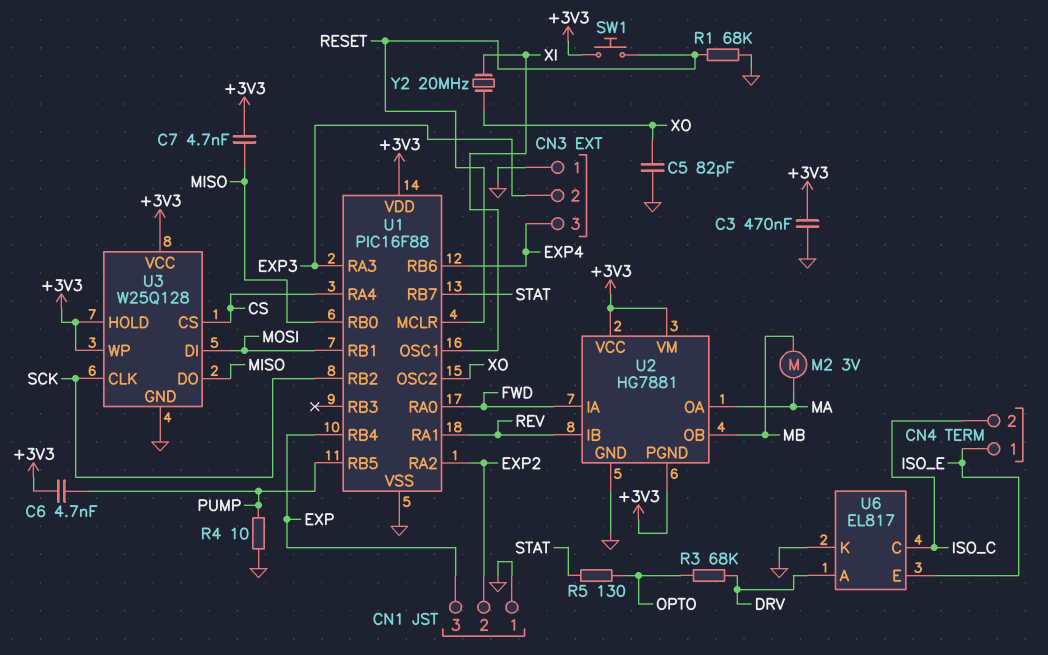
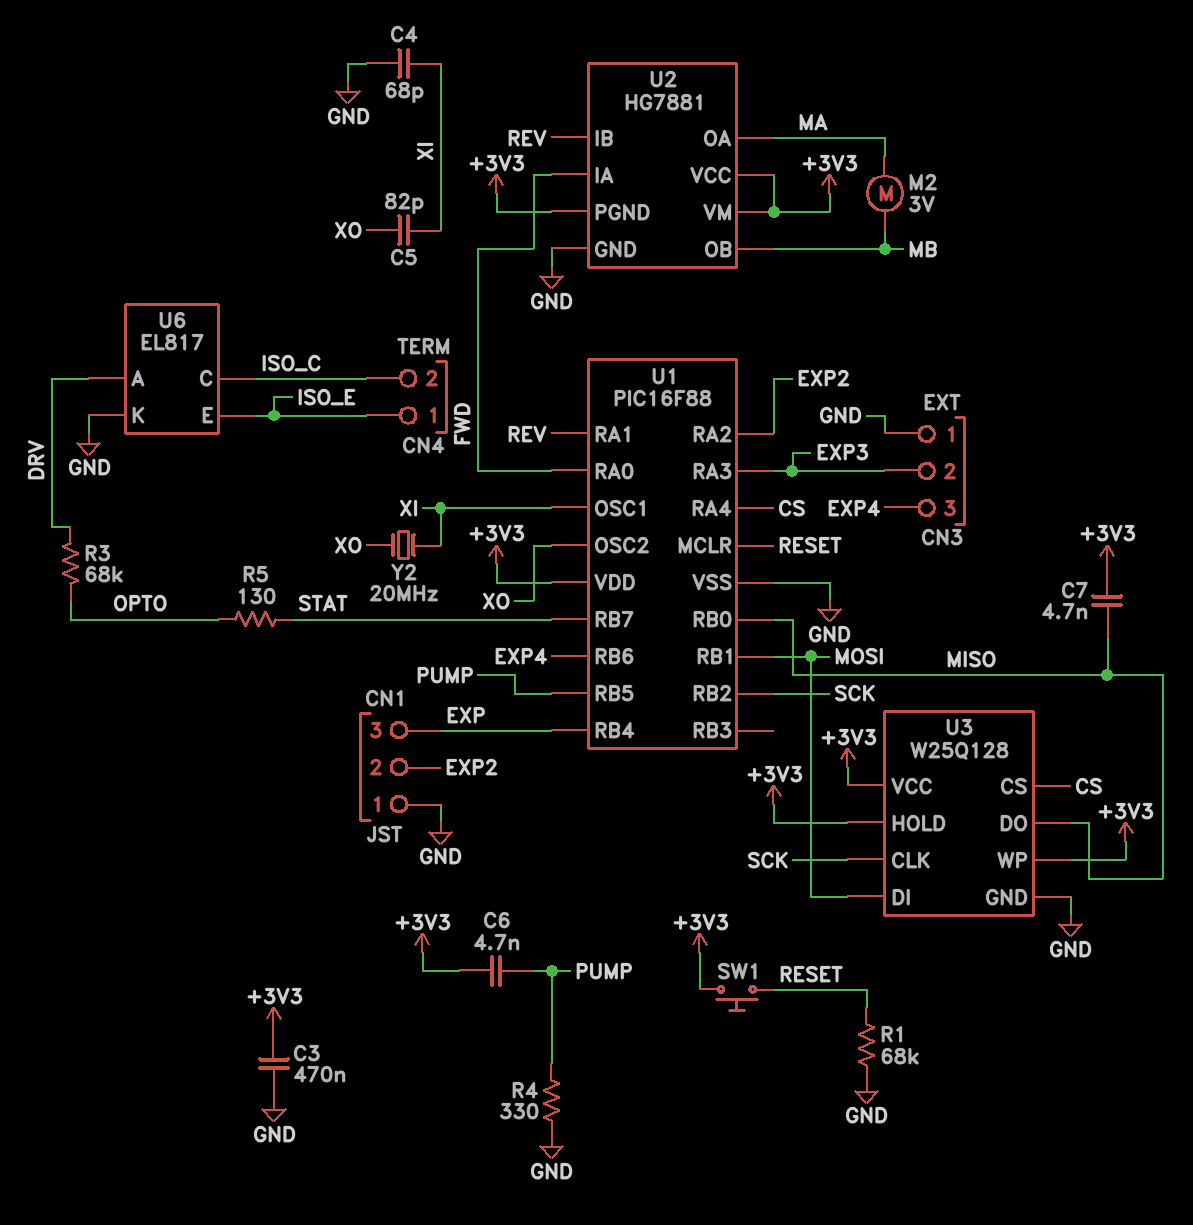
C4: none -> 68pF (GND, XI)
C5: 82pF (GND, XO) -> 82pF (XI, XO)
R4: 10 (GND, PUMP) -> 330 (GND, PUMP)

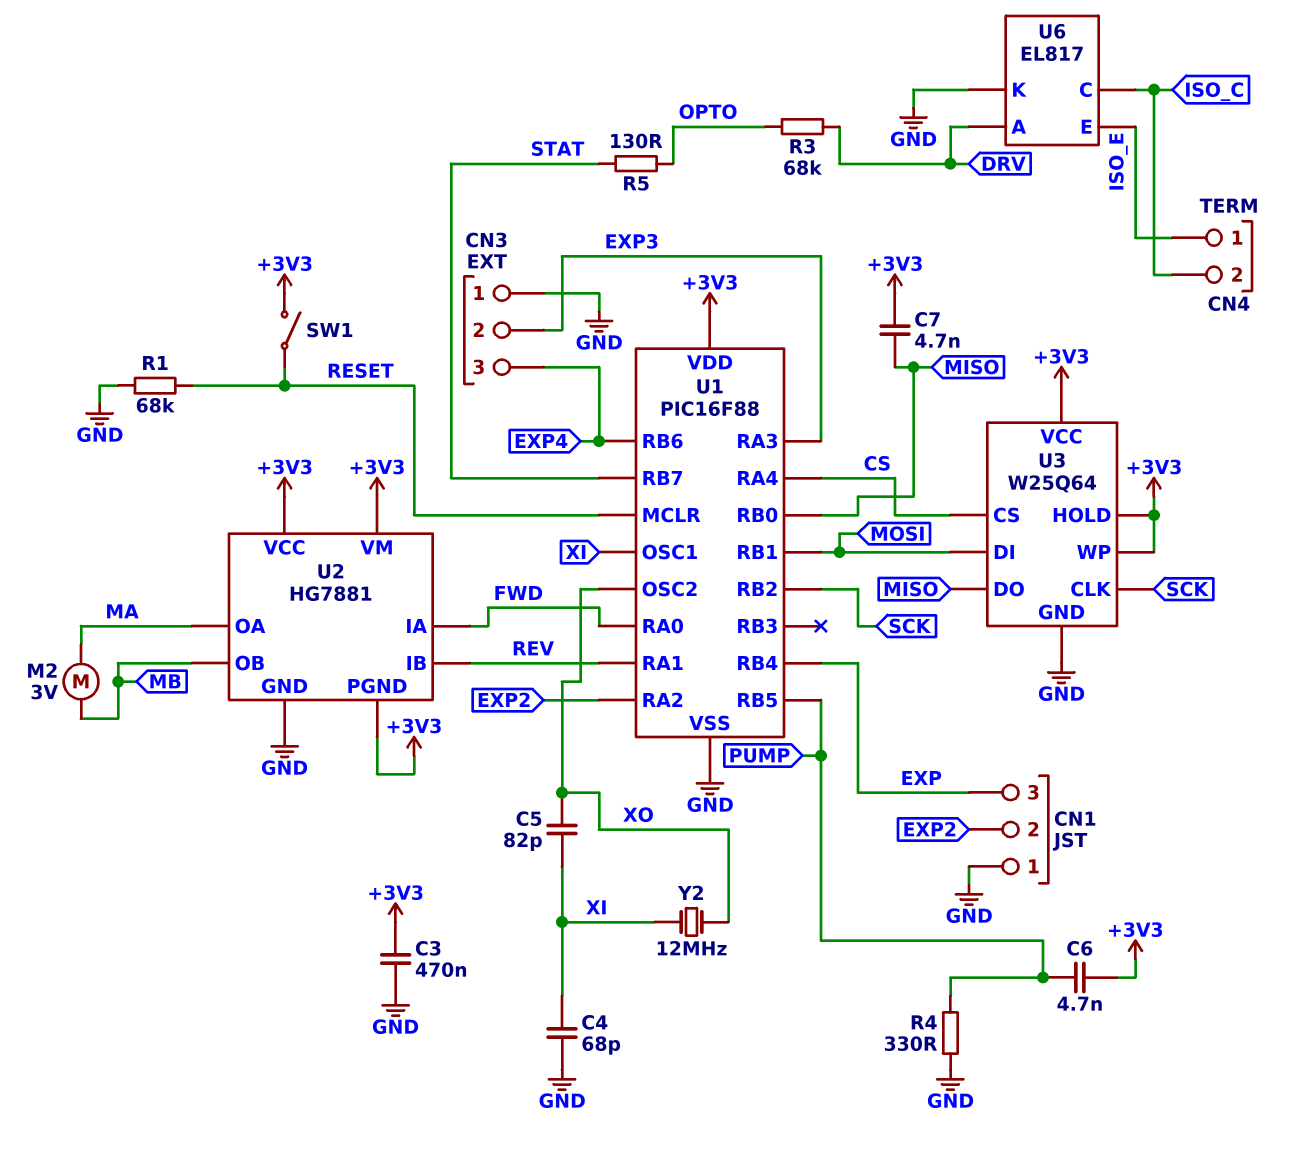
SW1: button (+3V3, RESET) -> switch (+3V3, RESET)
U3: W25Q128 -> W25Q64
Y2: 20MHz (XI, XO) -> 12MHz (XI, XO)

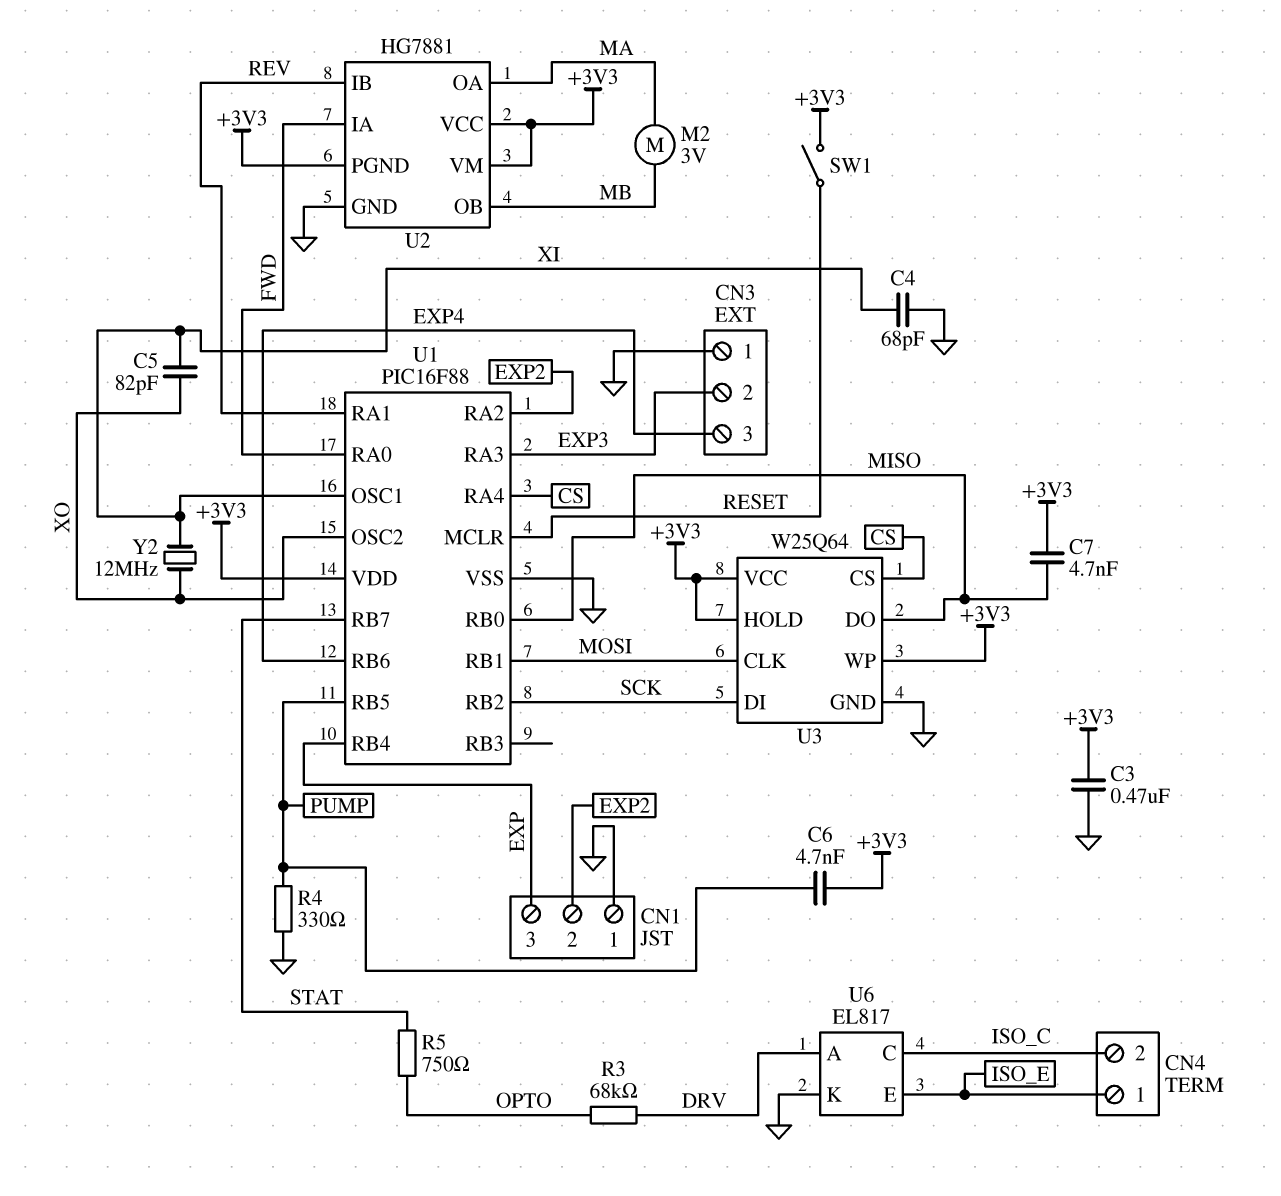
R1: 68k (GND, RESET) -> none
R5: 130 (OPTO, STAT) -> 750 (OPTO, STAT)
U3 pin CLK: SCK -> MOSI
U3 pin DI: MOSI -> SCK

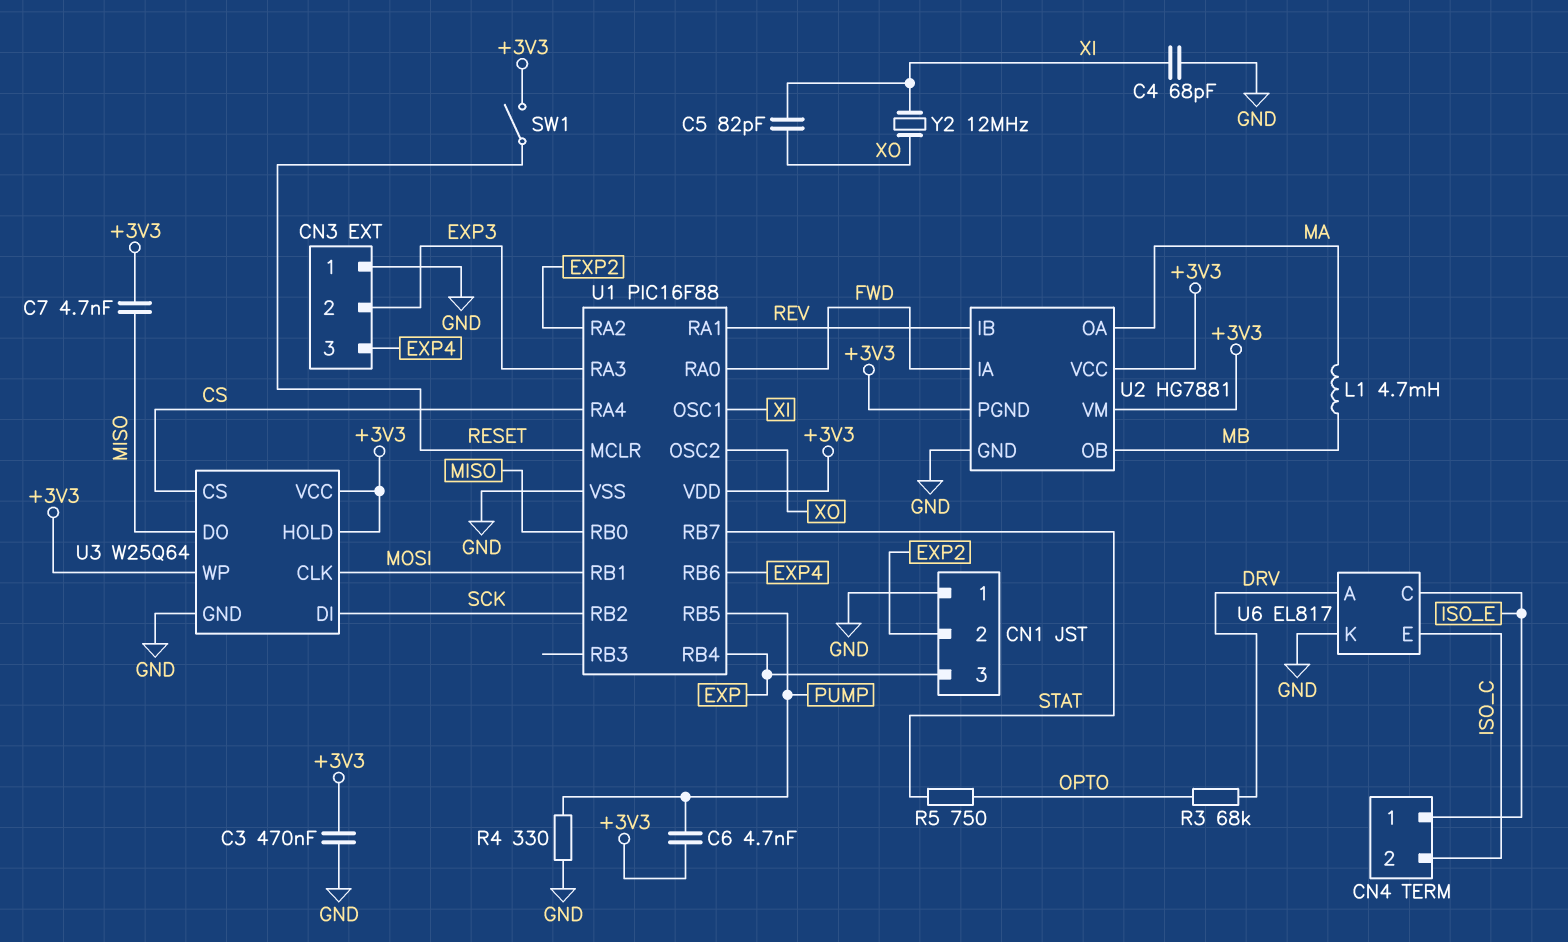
L1: none -> 4.7mH (MA, MB)
M2: motor 3V (MA, MB) -> none
U6 pin C: ISO_C -> ISO_E
U6 pin E: ISO_E -> ISO_C

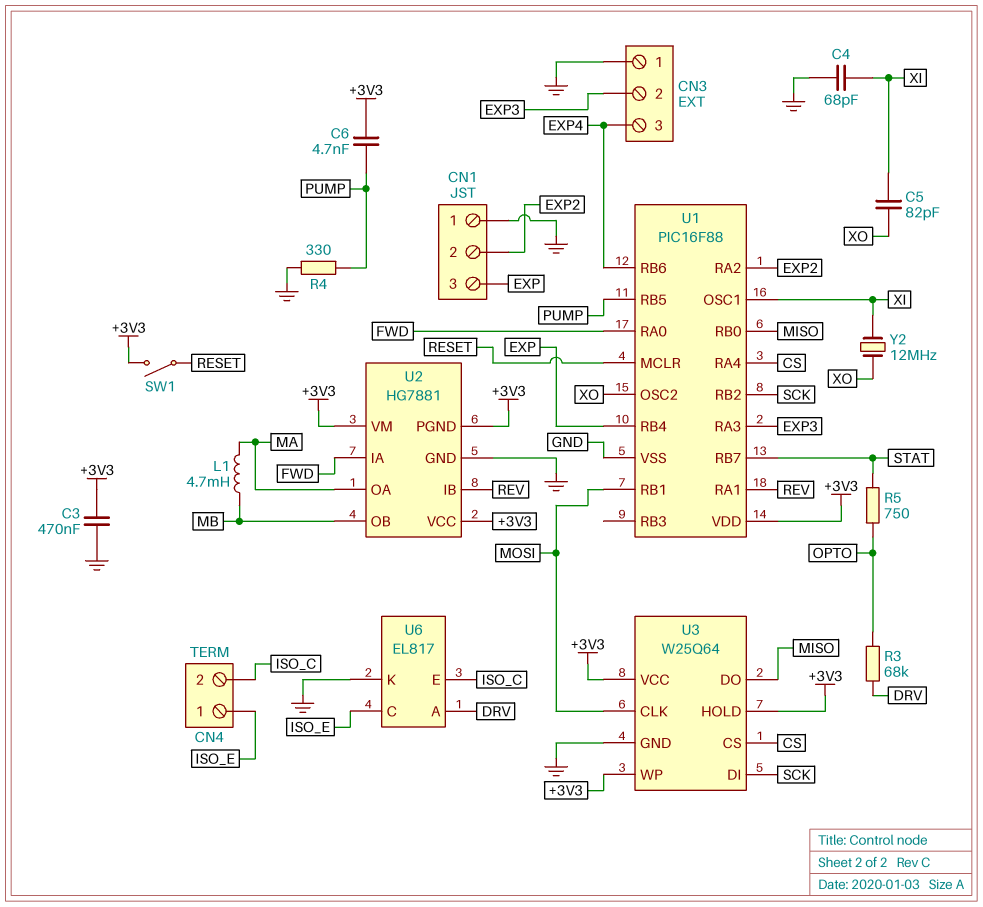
C7: 4.7nF (+3V3, MISO) -> none

